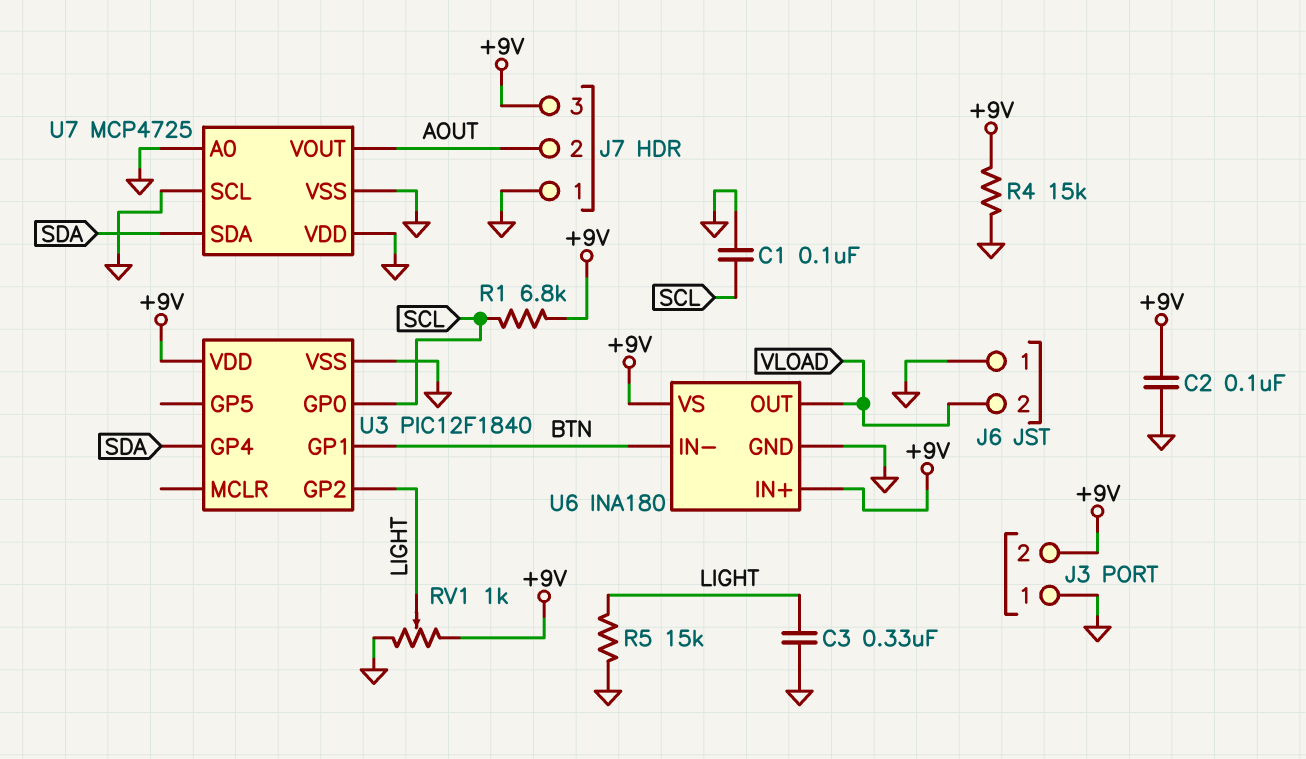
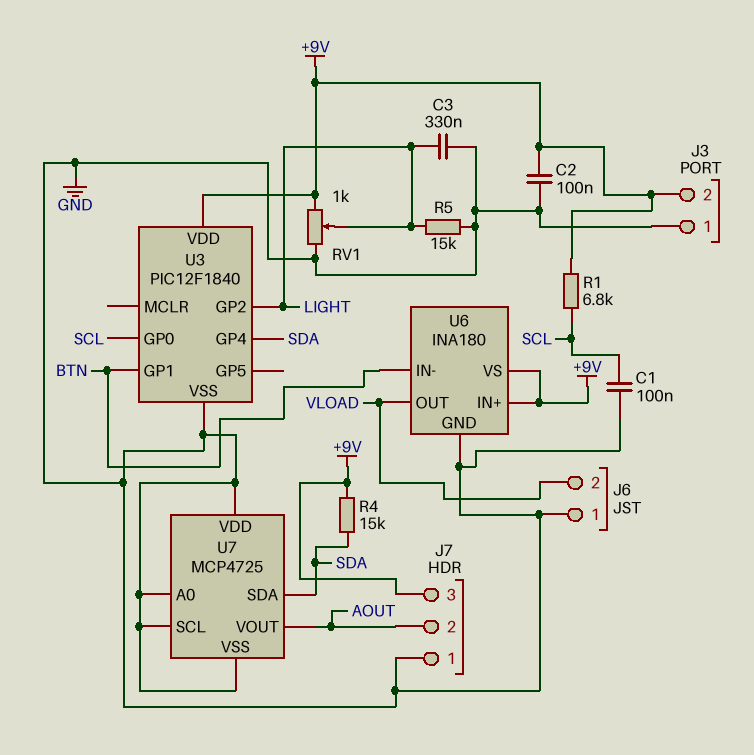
R4: 15k (+9V, GND) -> 15k (+9V, SDA)

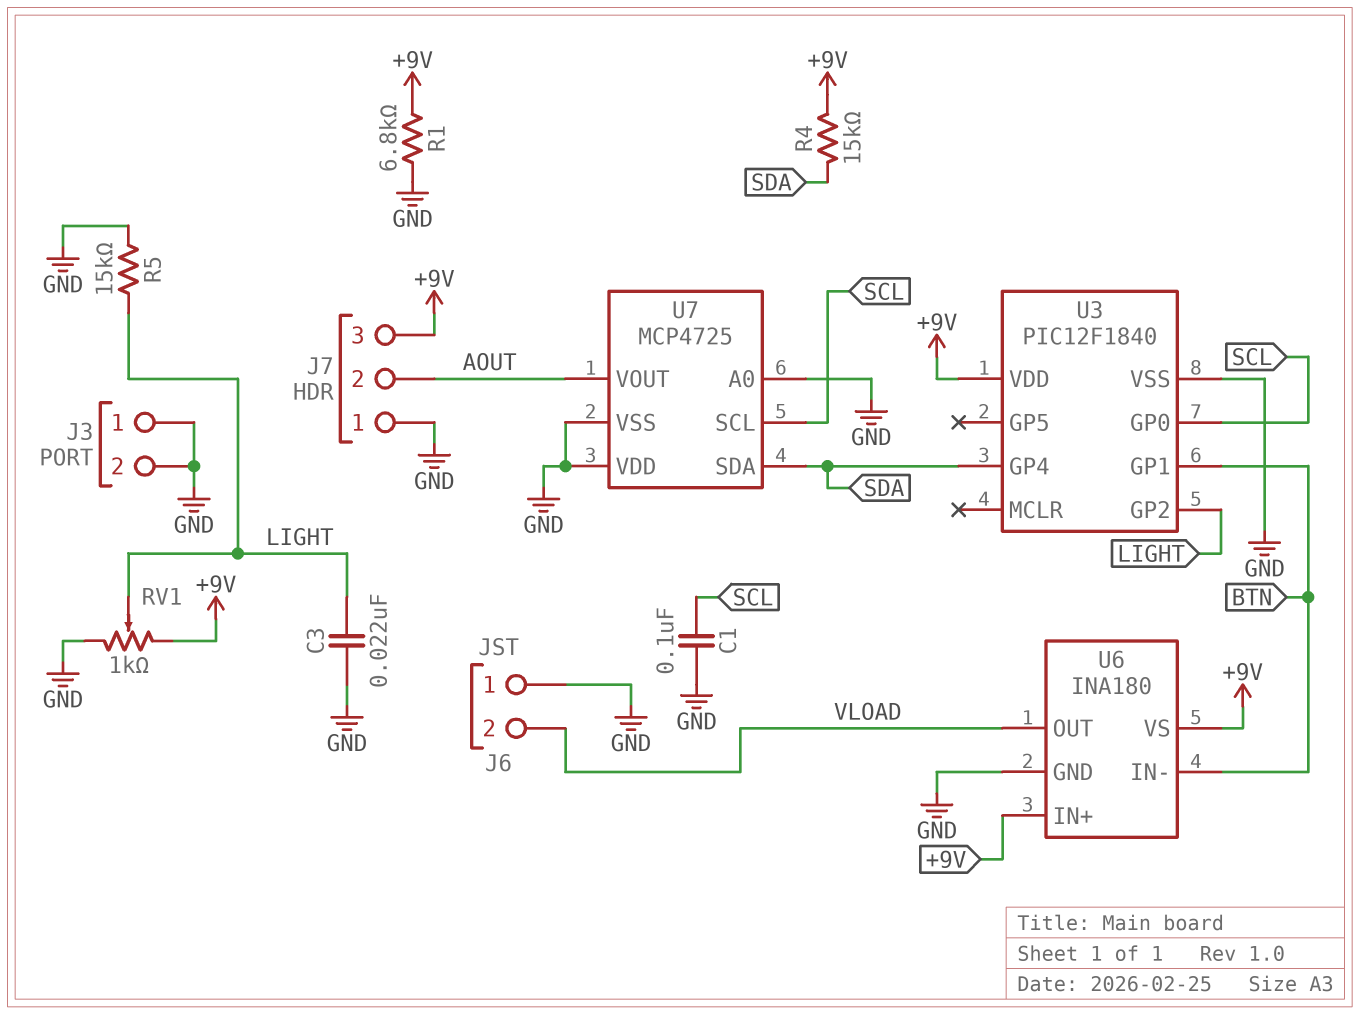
C2: 100nF (+9V, GND) -> none
C3: 330nF (GND, LIGHT) -> 22nF (GND, LIGHT)
J3 pin 2: +9V -> GND
R1: 6.8k (+9V, SCL) -> 6.8k (+9V, GND)
U7 pin SCL: GND -> SCL

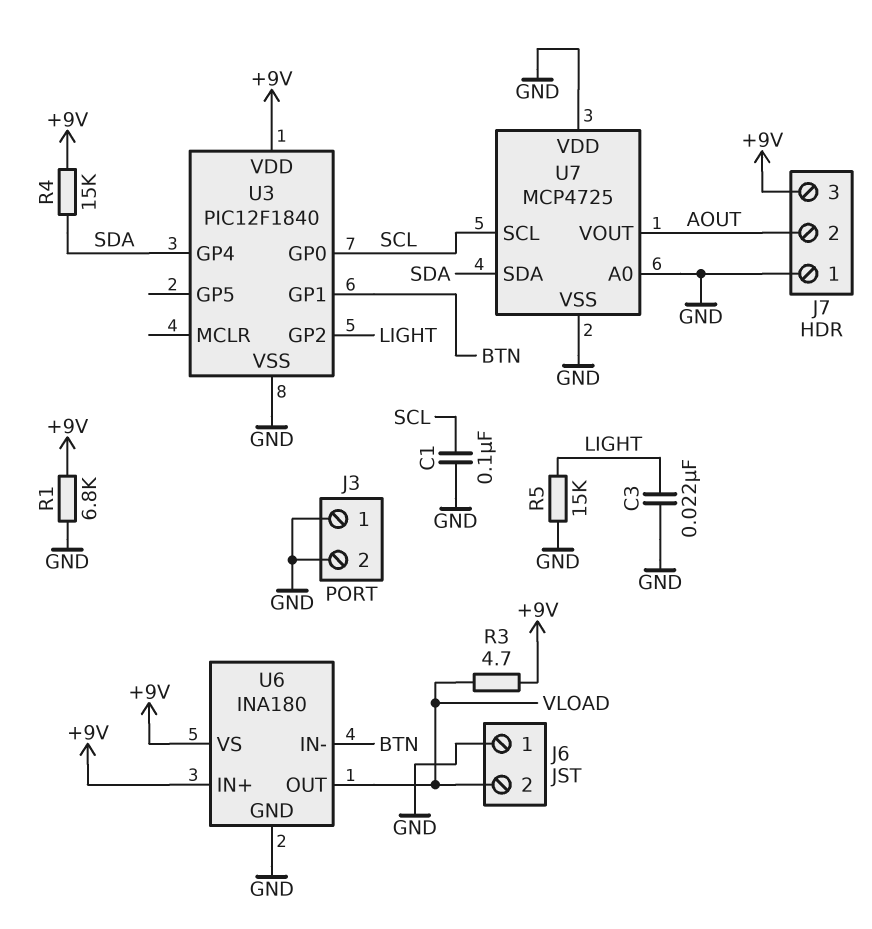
R3: none -> 4.7 (+9V, VLOAD)
RV1: 1k (+9V, GND, wiper LIGHT) -> none

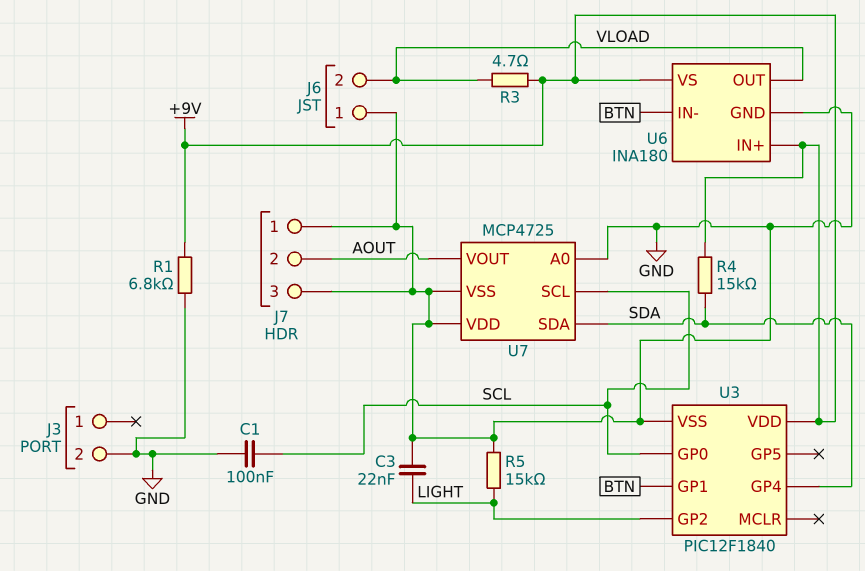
J3 pin 1: GND -> none
J7 pin 3: +9V -> GND

